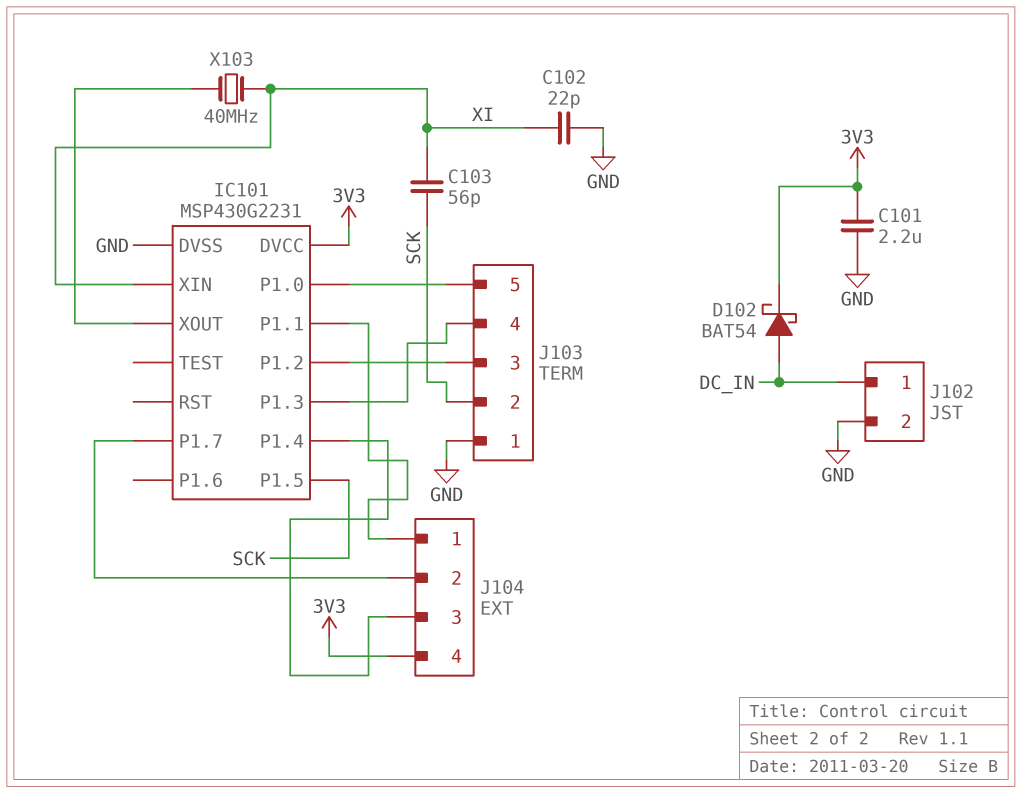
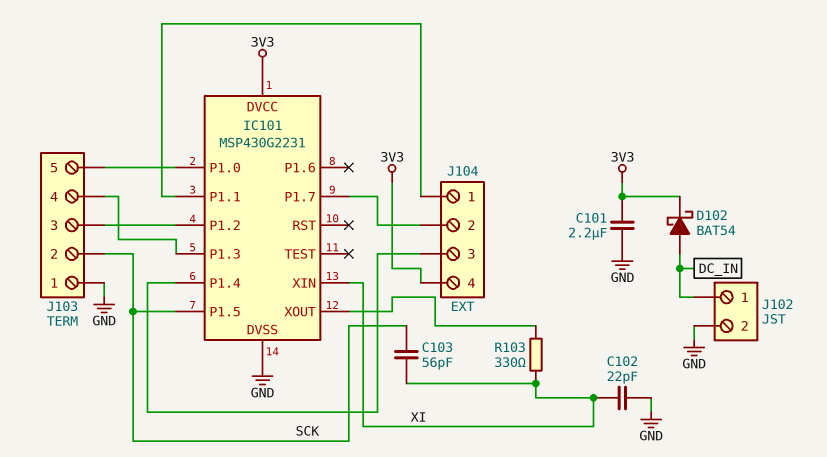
R103: none -> 330 (IC101/XOUT, XI)
X103: 40MHz (IC101/XOUT, XI) -> none

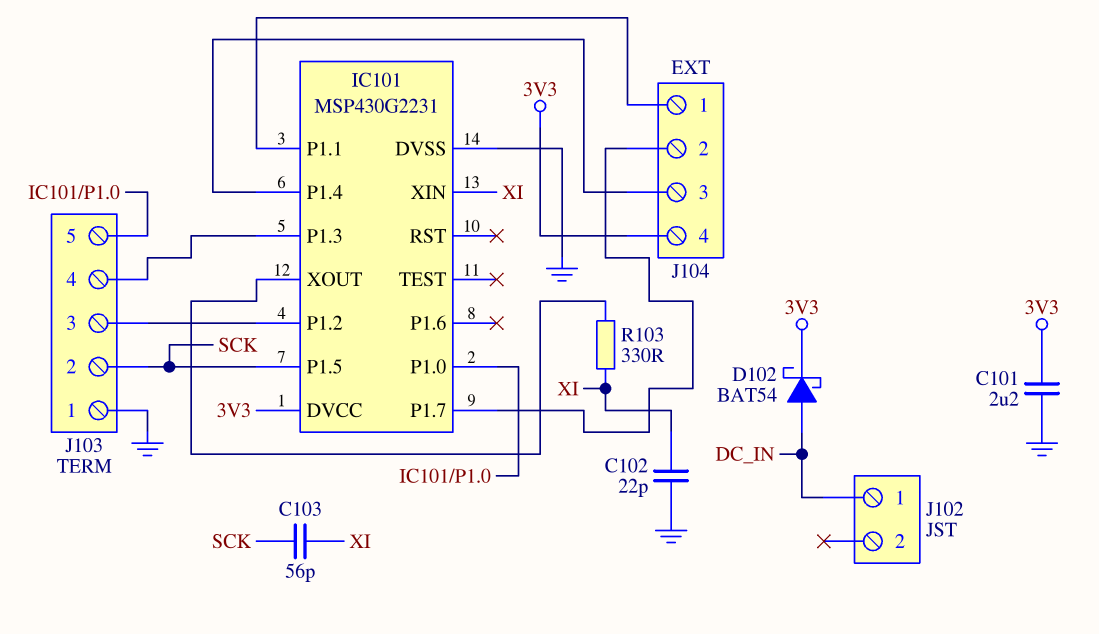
J102 pin 2: GND -> none

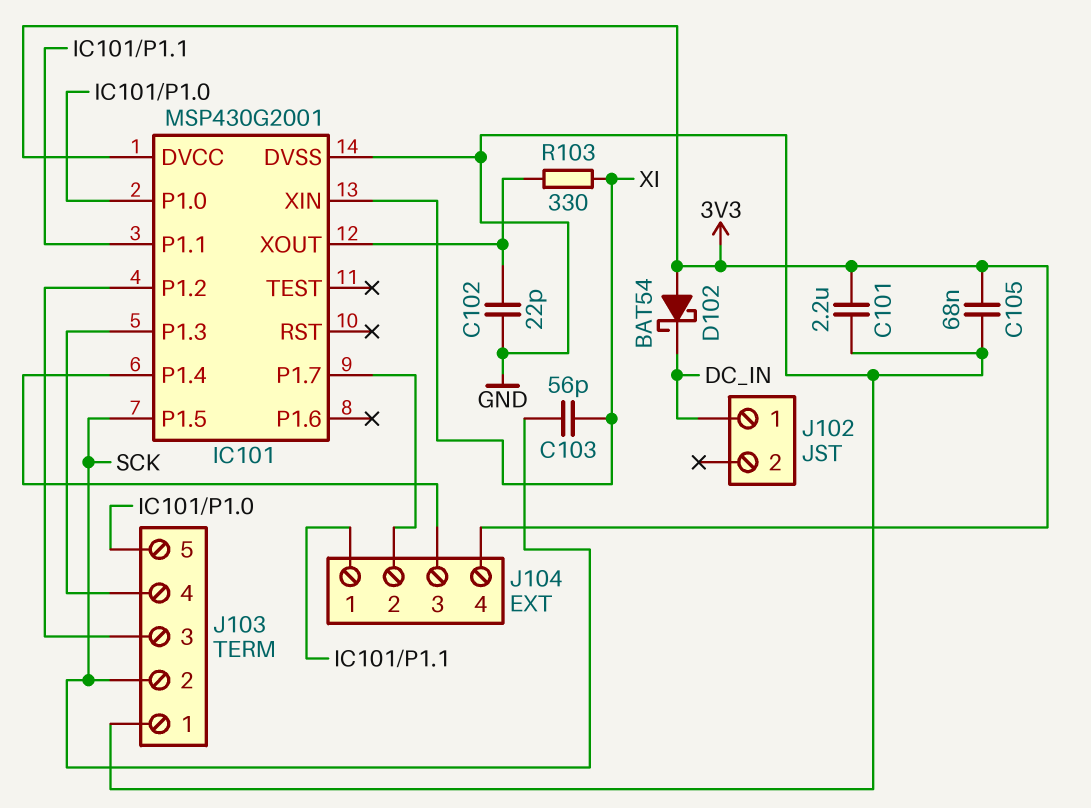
C102: 22pF (GND, XI) -> 22pF (GND, IC101/XOUT)
C105: none -> 68nF (3V3, GND)
D102: schottky BAT54 (A DC_IN, K 3V3) -> schottky BAT54 (A 3V3, K DC_IN)
IC101: MSP430G2231 -> MSP430G2001

